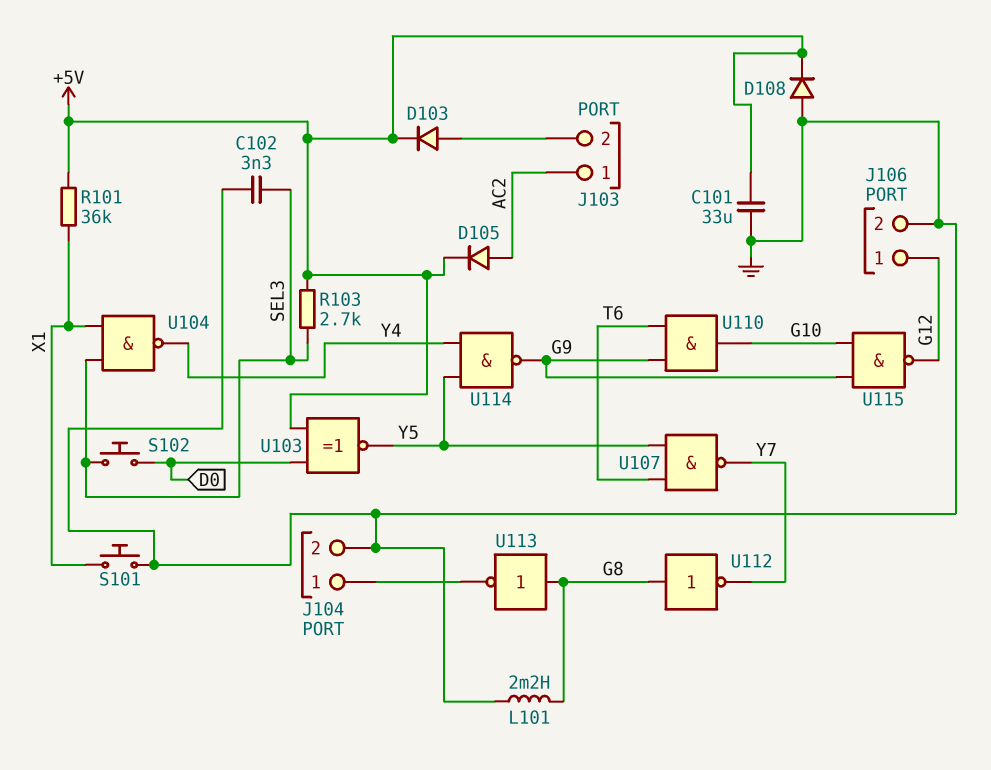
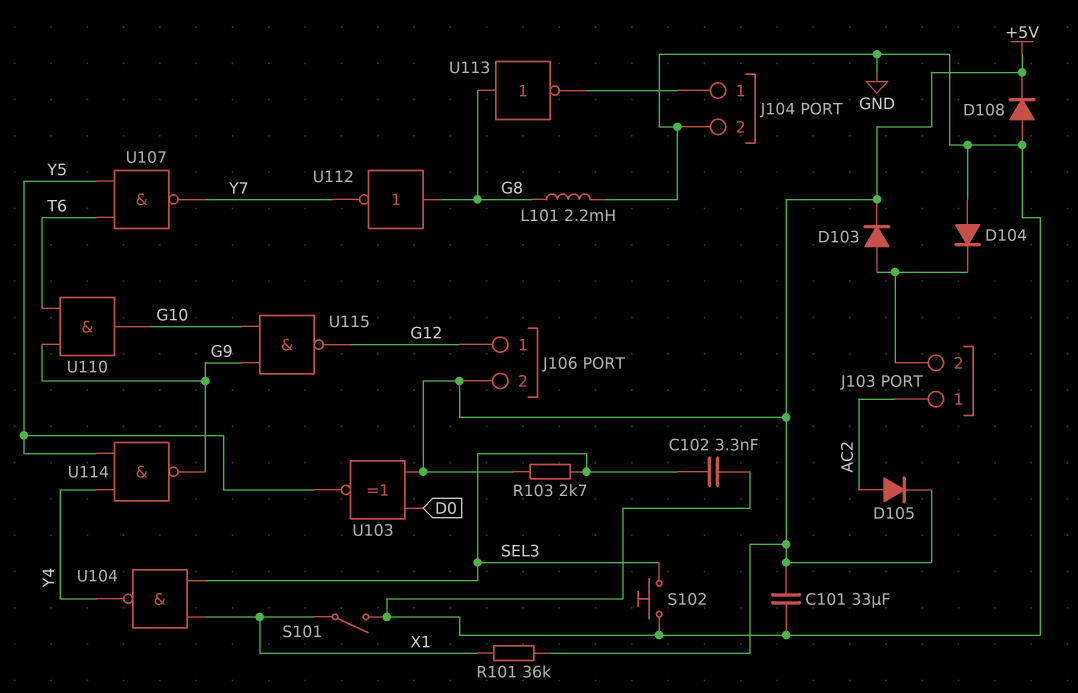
D104: none -> diode (A GND, K J103/2)
J106 pin 2: GND -> +5V
S101: button (GND, X1) -> switch (GND, X1)
S102: button (D0, SEL3) -> button (GND, SEL3)

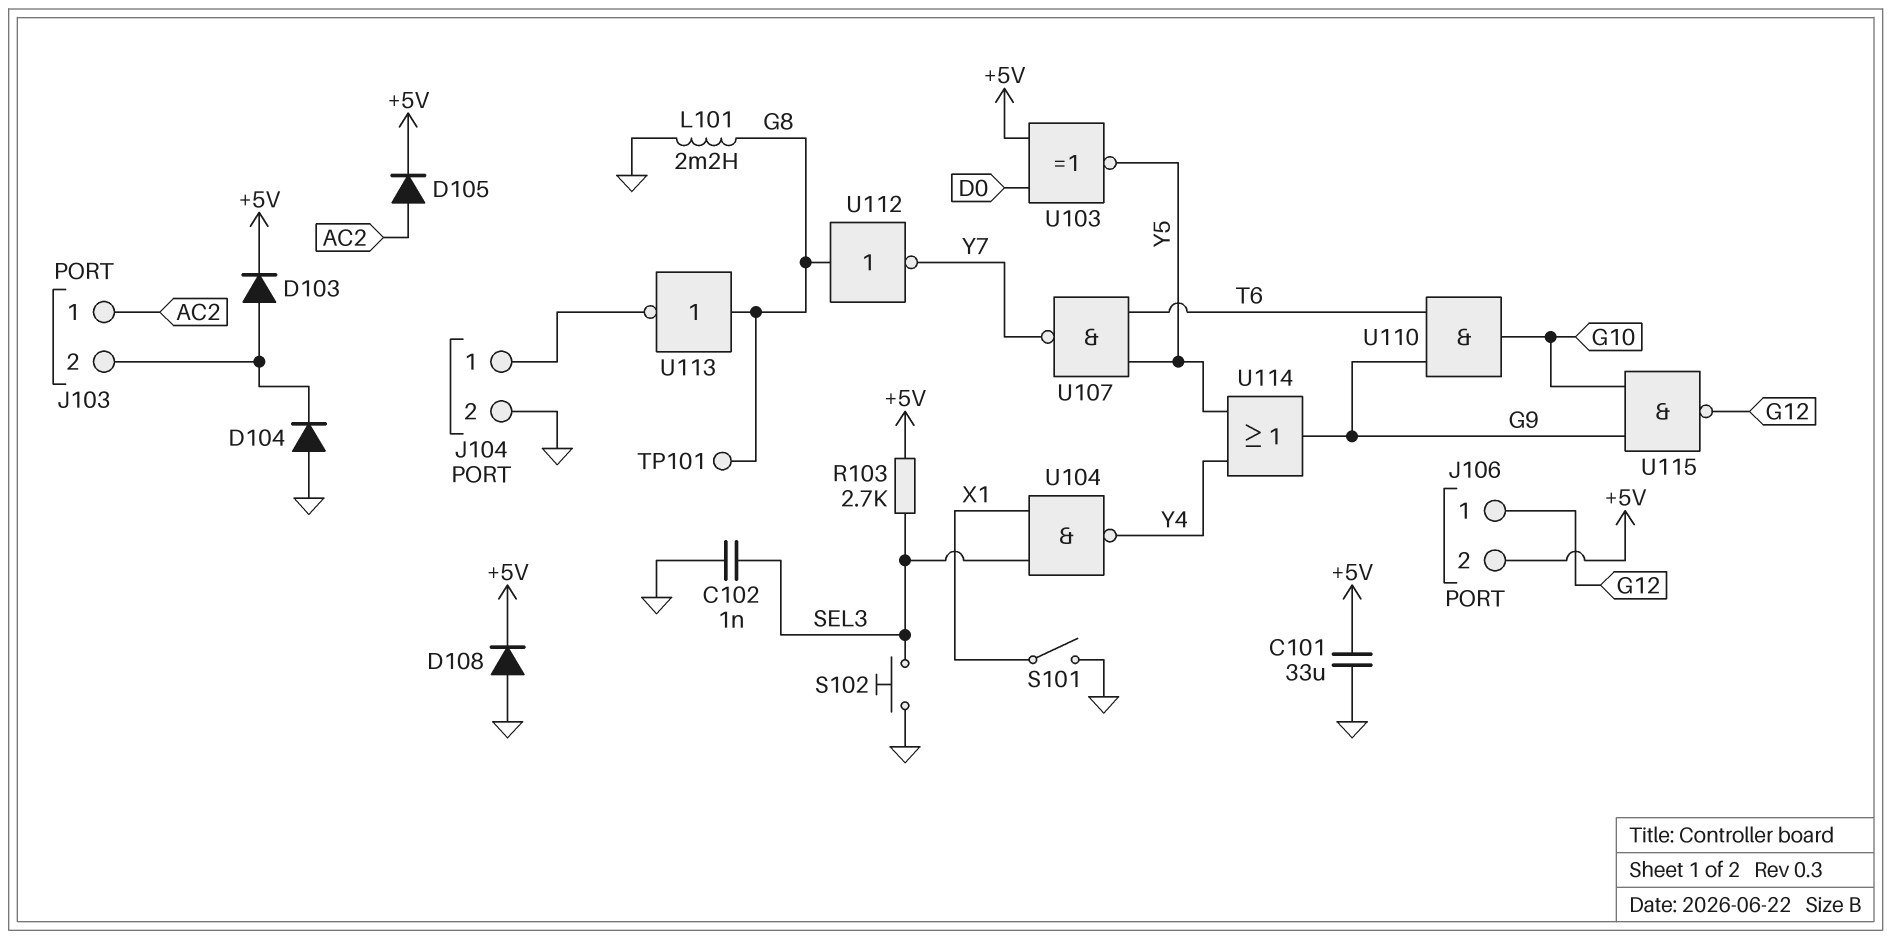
C102: 3.3nF (GND, SEL3) -> 1nF (GND, SEL3)
R101: 36k (+5V, X1) -> none
TP101: none -> test point (G8)
U114: NAND (in Y4, in Y5, out G9) -> OR (in Y4, in Y5, out G9)

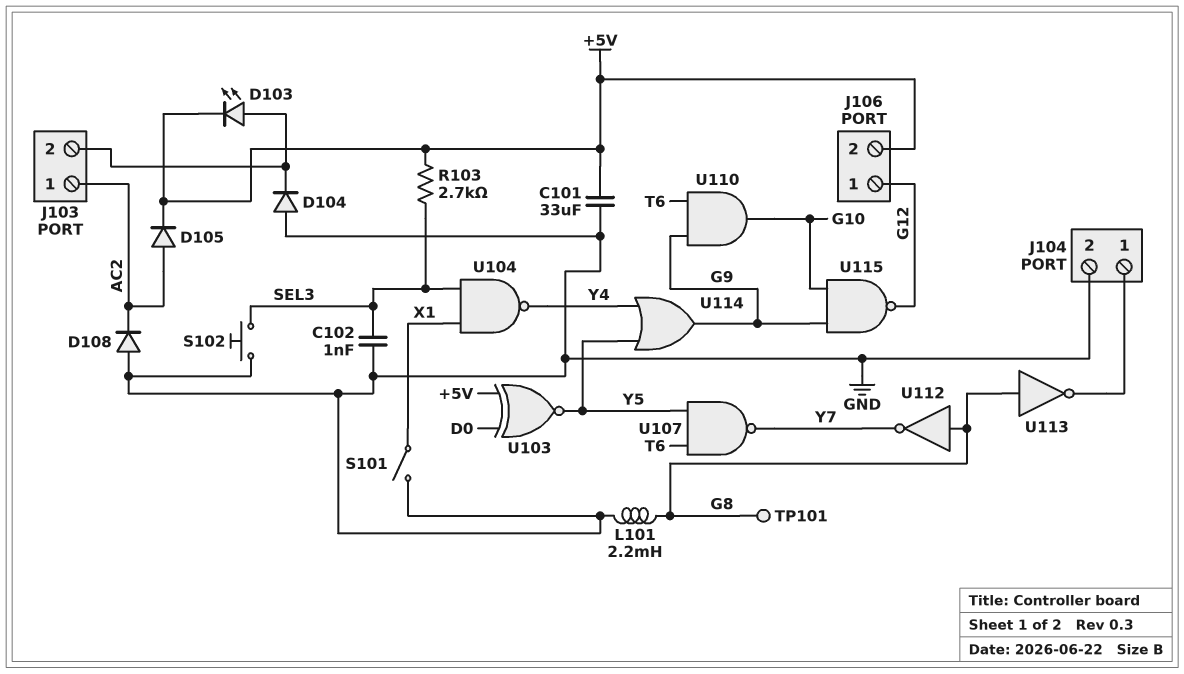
D103: diode (A J103/2, K +5V) -> LED (A J103/2, K +5V)
D108: diode (A GND, K +5V) -> diode (A GND, K AC2)

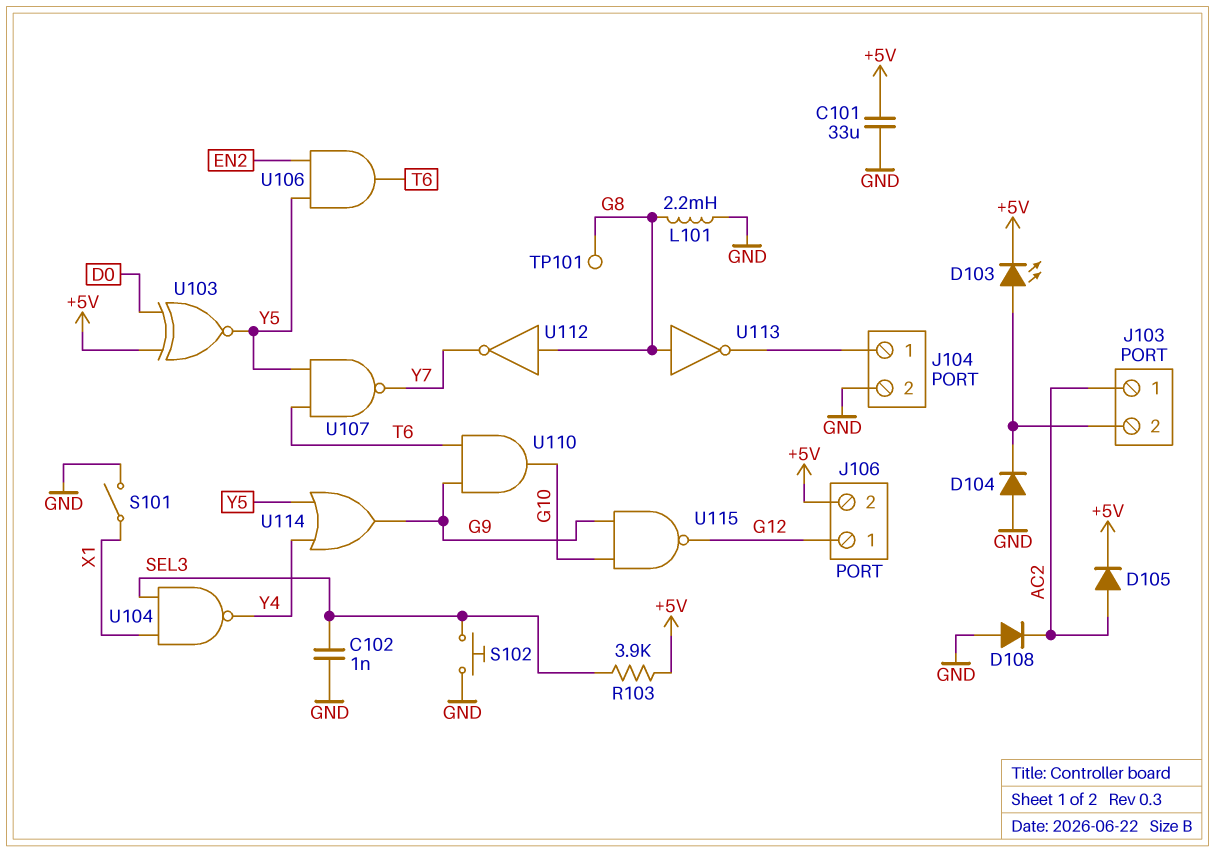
R103: 2.7k (+5V, SEL3) -> 3.9k (+5V, SEL3)
U106: none -> AND (in EN2, in Y5, out T6)

